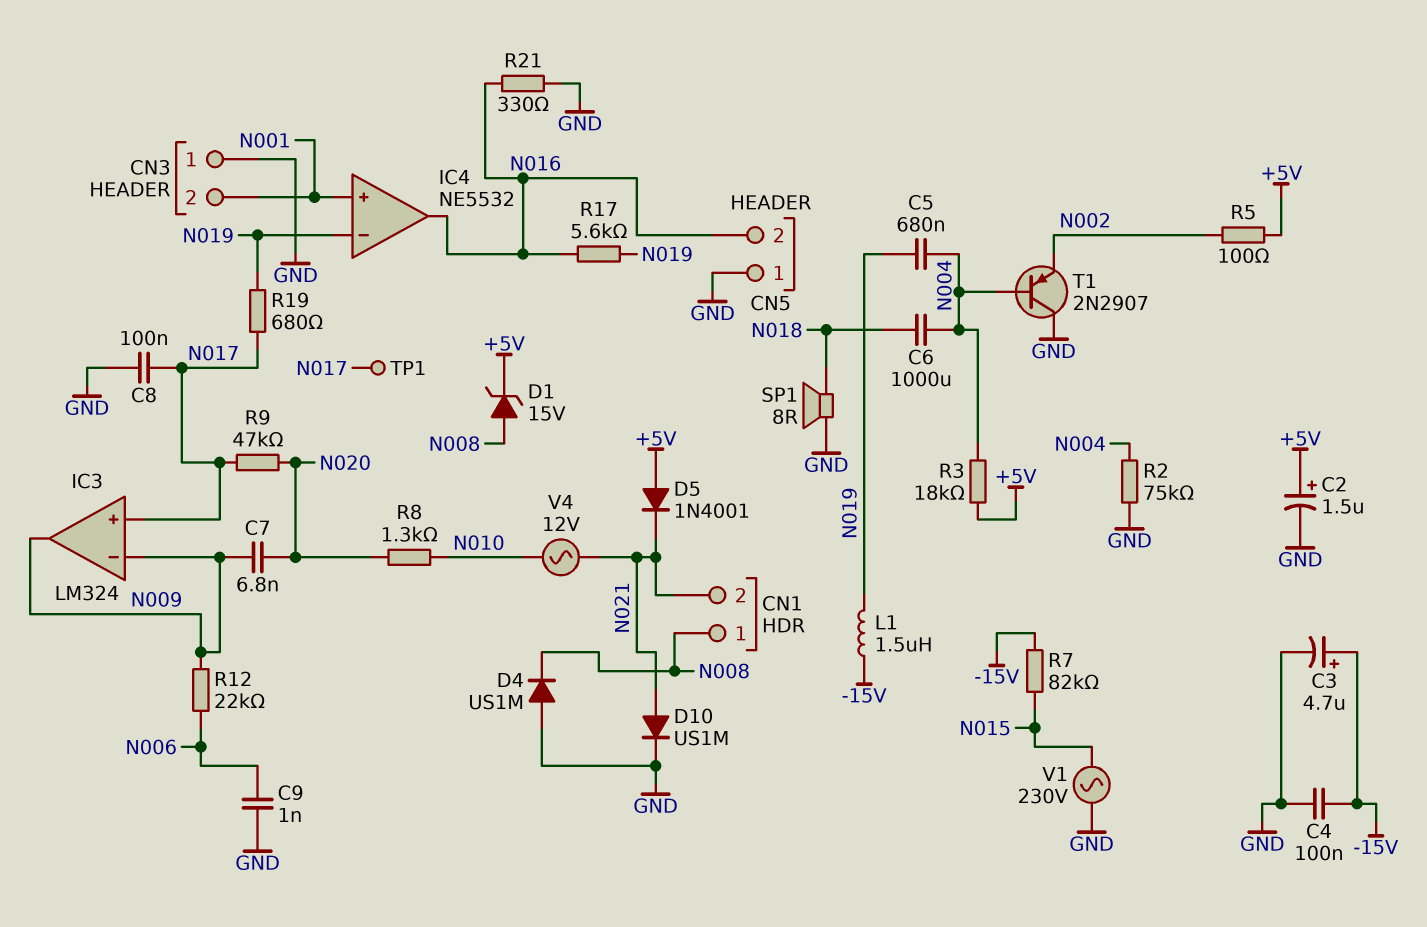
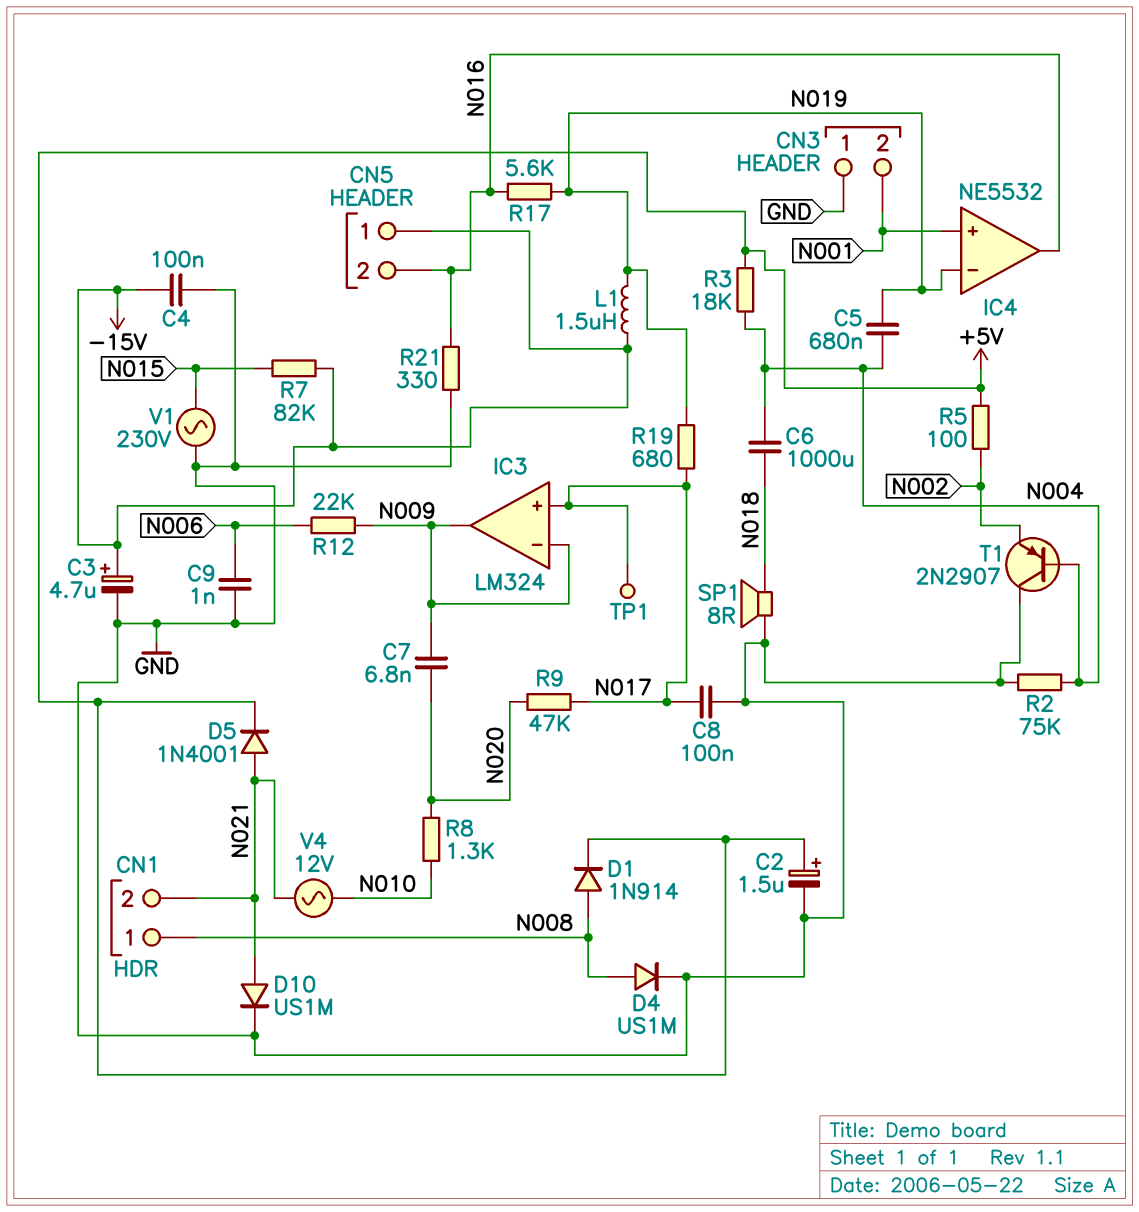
CN5 pin 1: GND -> -15V
D1: zener 15V (A N008, K +5V) -> diode 1N914 (A N008, K +5V)
D4: diode US1M (A GND, K N008) -> diode US1M (A N008, K GND)
D5: diode 1N4001 (A +5V, K N021) -> diode 1N4001 (A N021, K +5V)

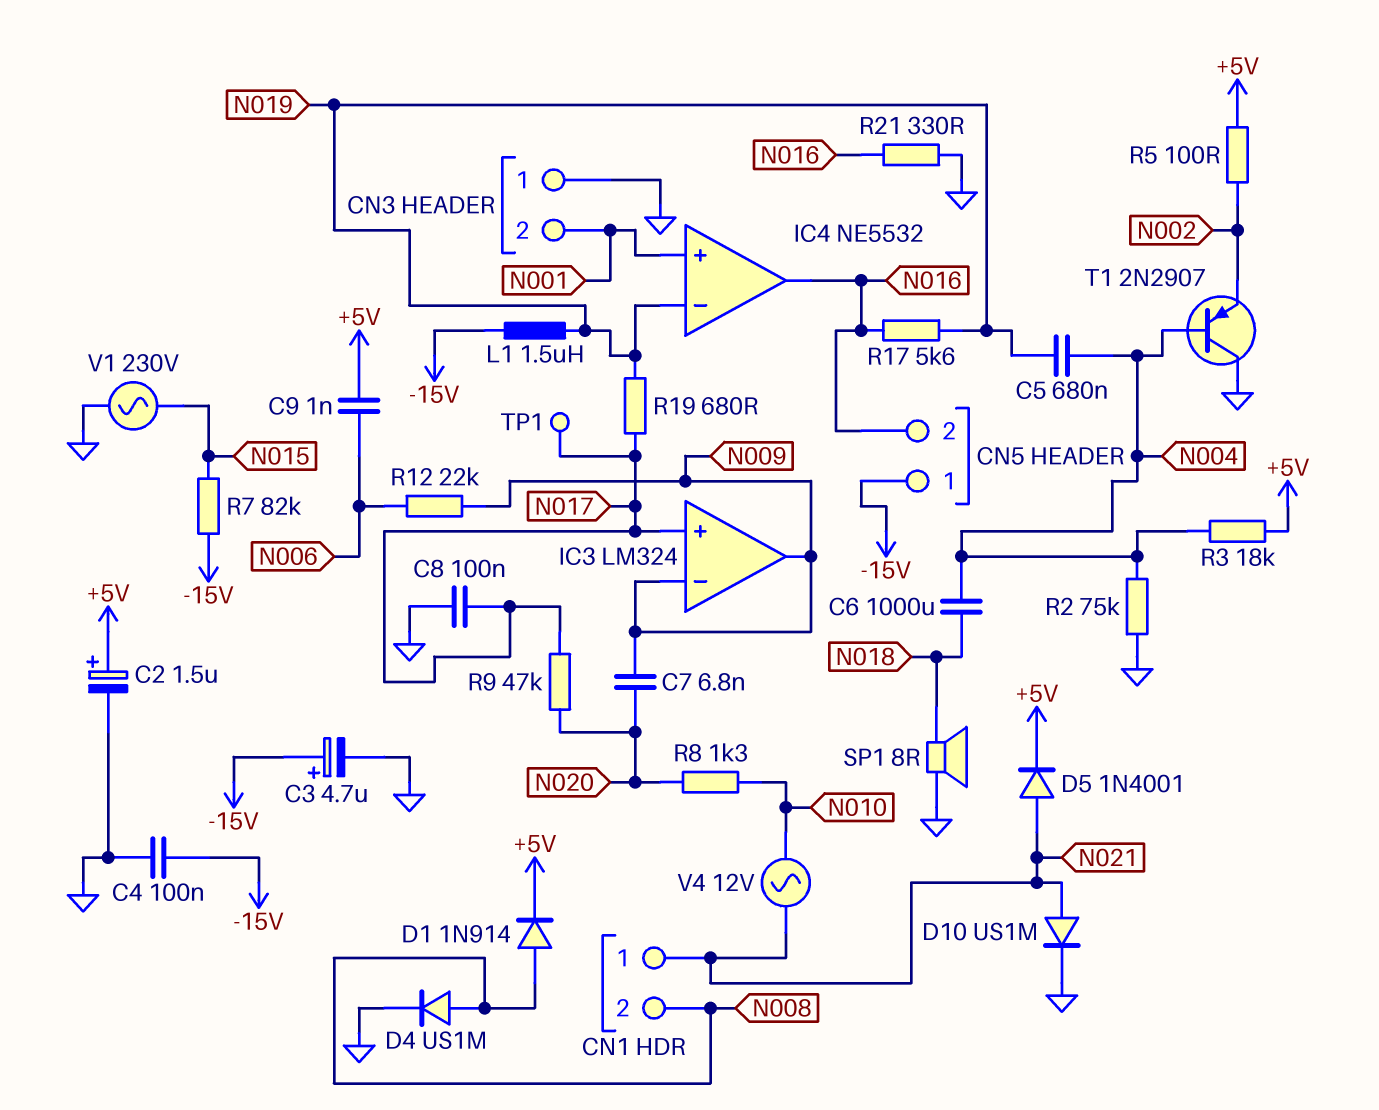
C9: 1nF (GND, N006) -> 1nF (+5V, N006)
CN1 pin 1: N008 -> N021
CN1 pin 2: N021 -> N008

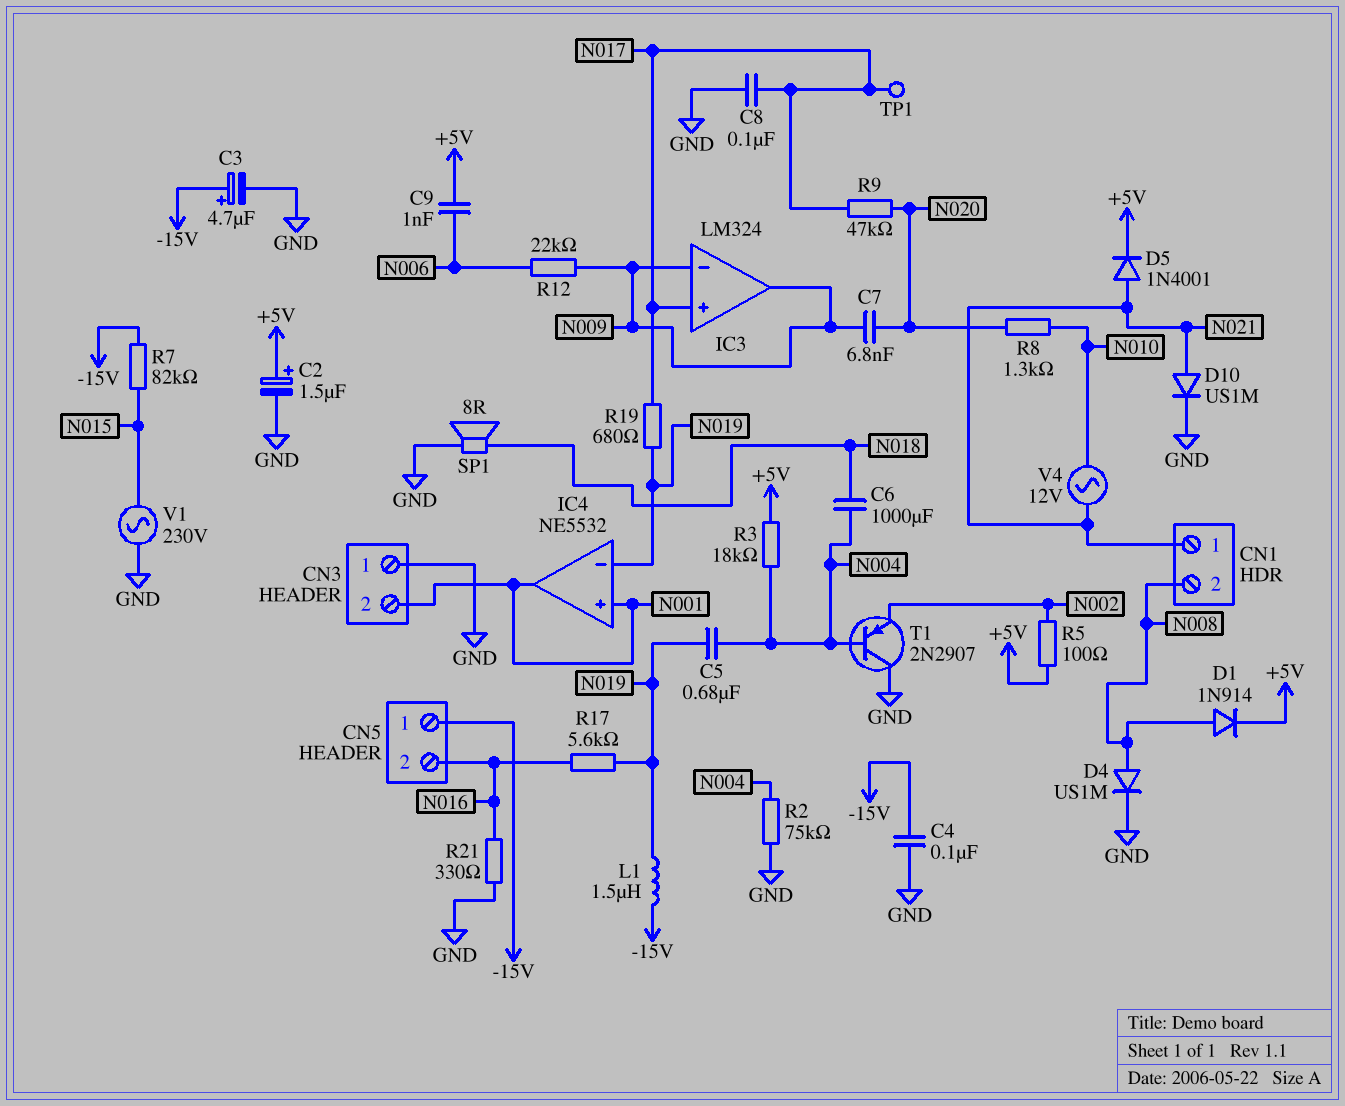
IC4 pin out: N016 -> N001

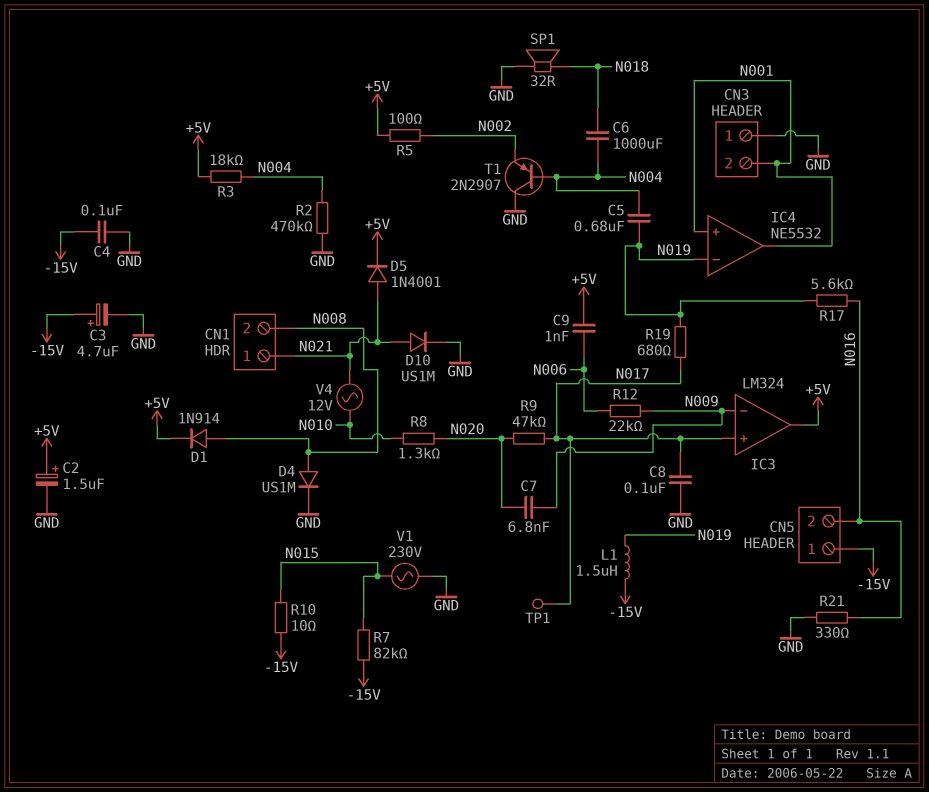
IC3 pin out: N009 -> +5V
R2: 75k (GND, N004) -> 470k (GND, N004)
R10: none -> 10 (-15V, N015)
SP1: speaker 8R (GND, N018) -> speaker 32R (GND, N018)

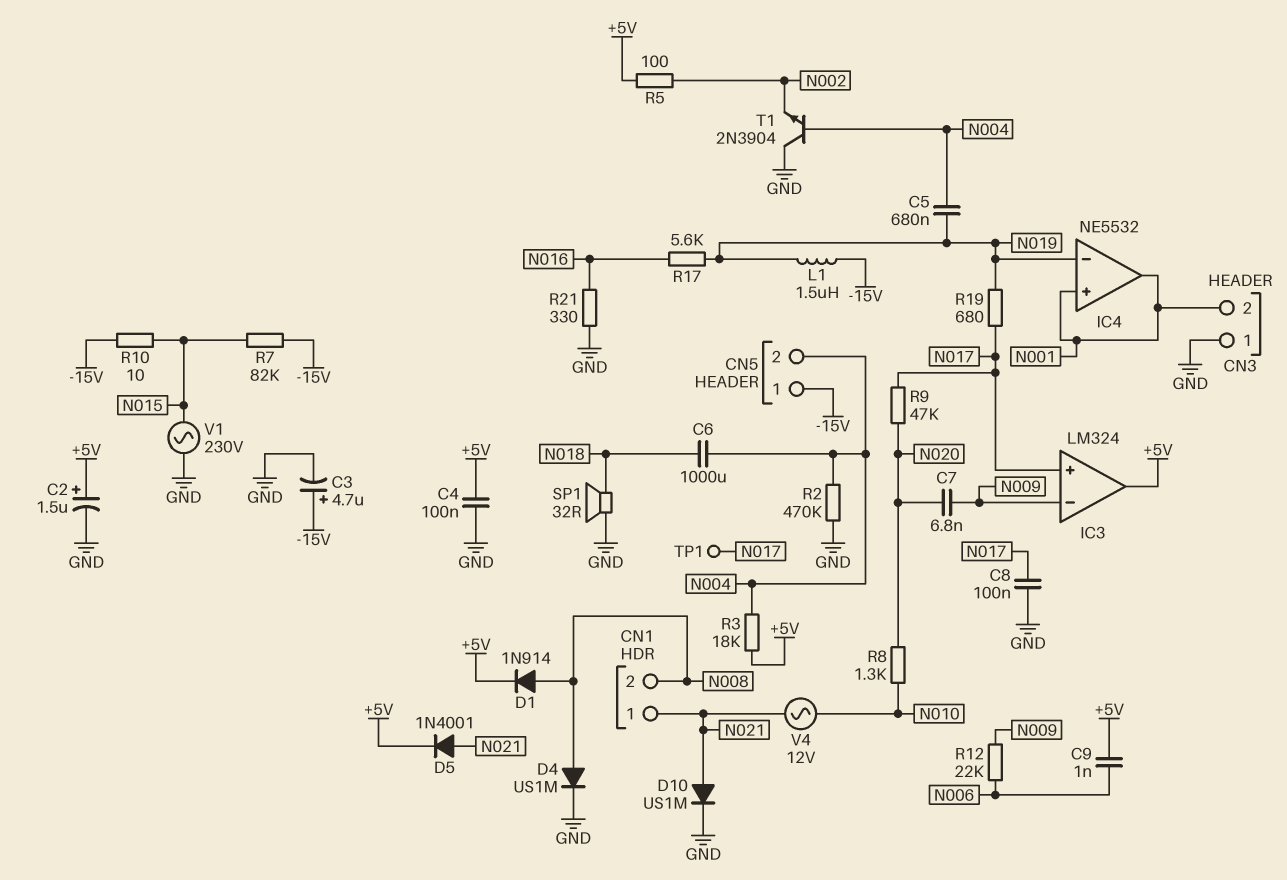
C4: 100nF (-15V, GND) -> 100nF (+5V, GND)
CN5 pin 2: N016 -> N004
T1: PNP 2N2907 (B N004, C GND, E N002) -> NPN 2N3904 (B N004, C GND, E N002)

